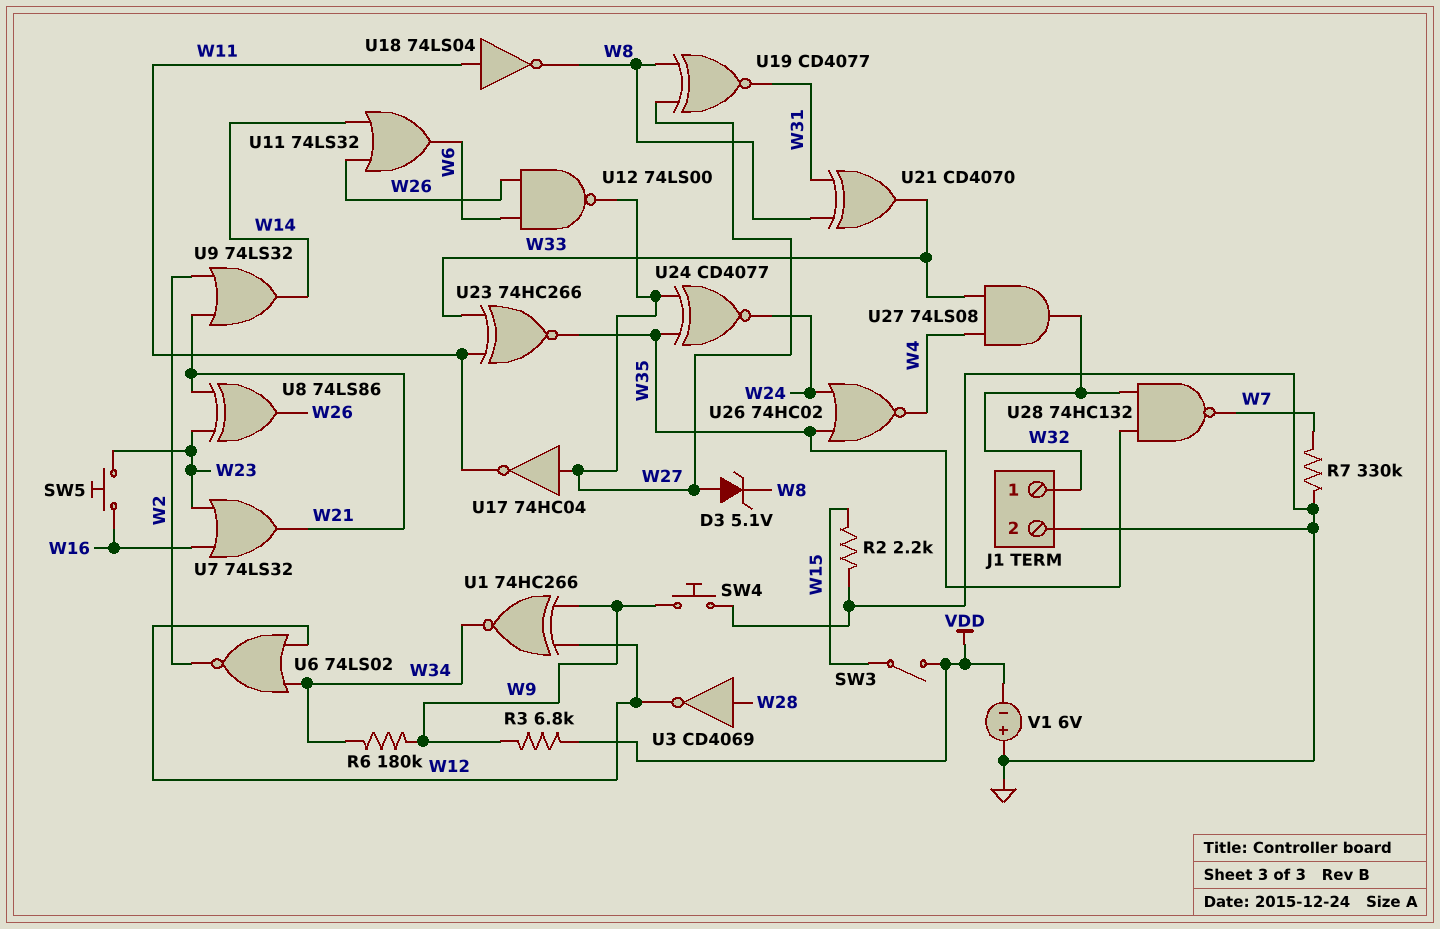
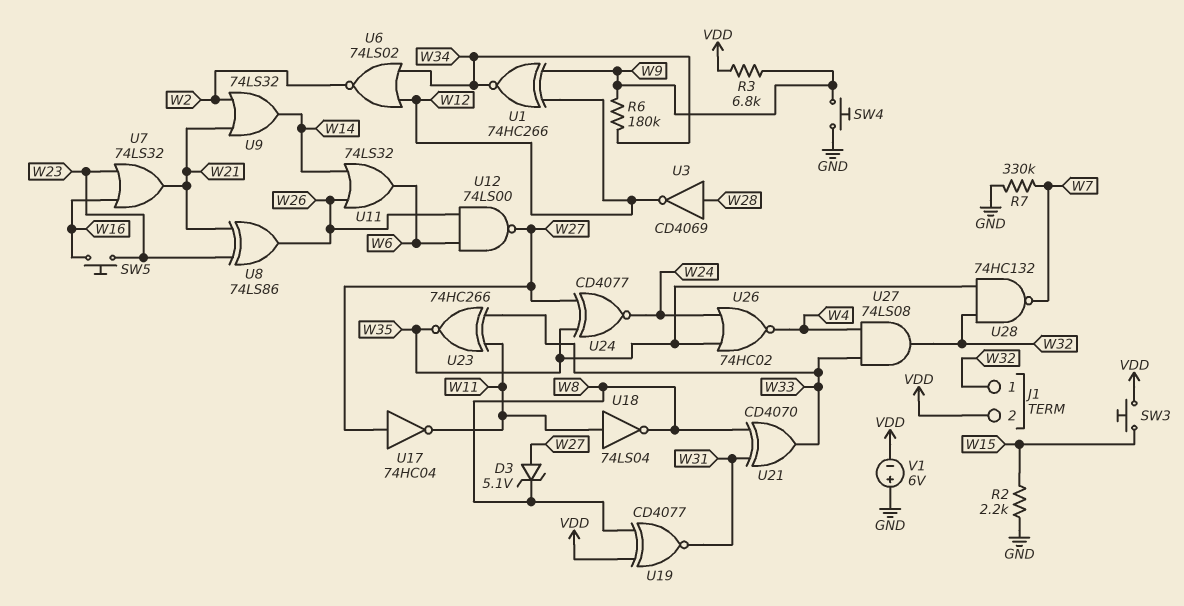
J1 pin 2: GND -> VDD
SW3: switch (VDD, W15) -> button (VDD, W15)
U19: XNOR CD4077 (in W8, in W27, out W31) -> XNOR CD4077 (in VDD, in W8, out W31)

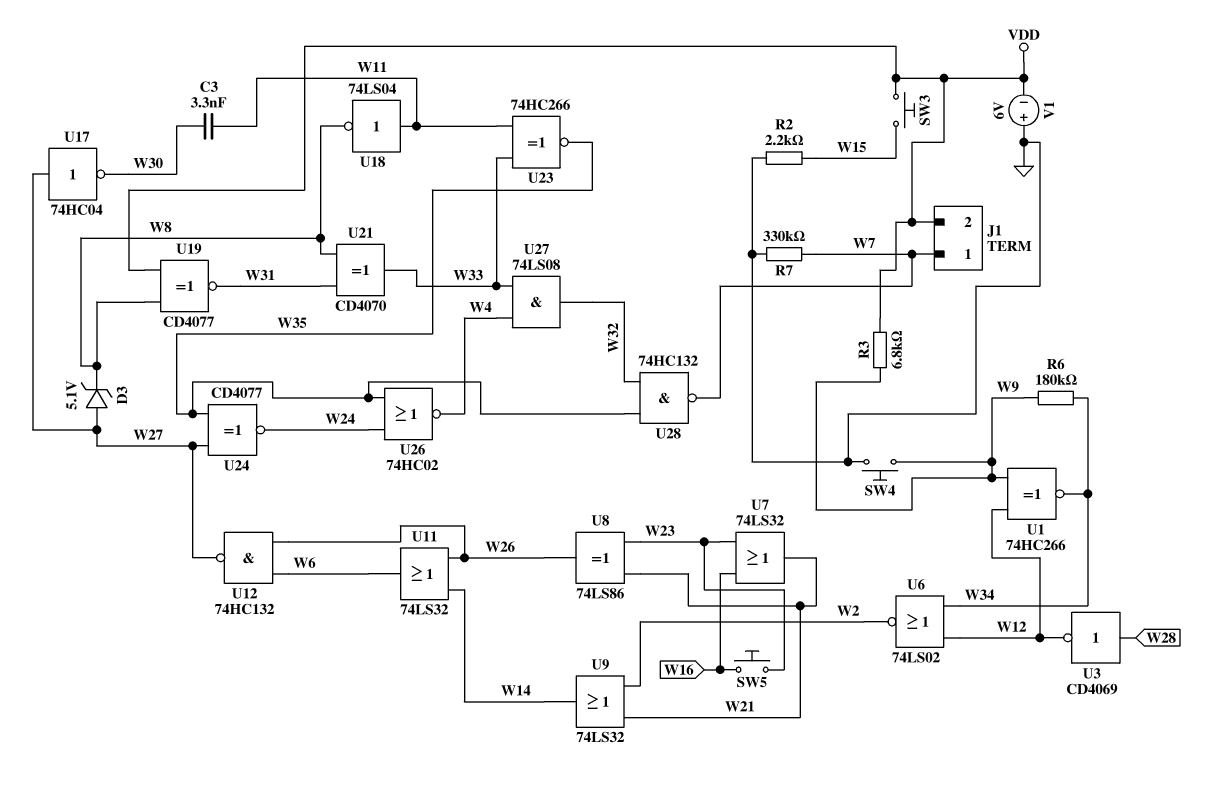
C3: none -> 3.3nF (W11, W30)
J1 pin 1: W32 -> W7
U12: NAND 74LS00 (in W6, in W26, out W27) -> NAND 74HC132 (in W6, in W26, out W27)
U17: NOT 74HC04 (in W27, out W11) -> NOT 74HC04 (in W27, out W30)

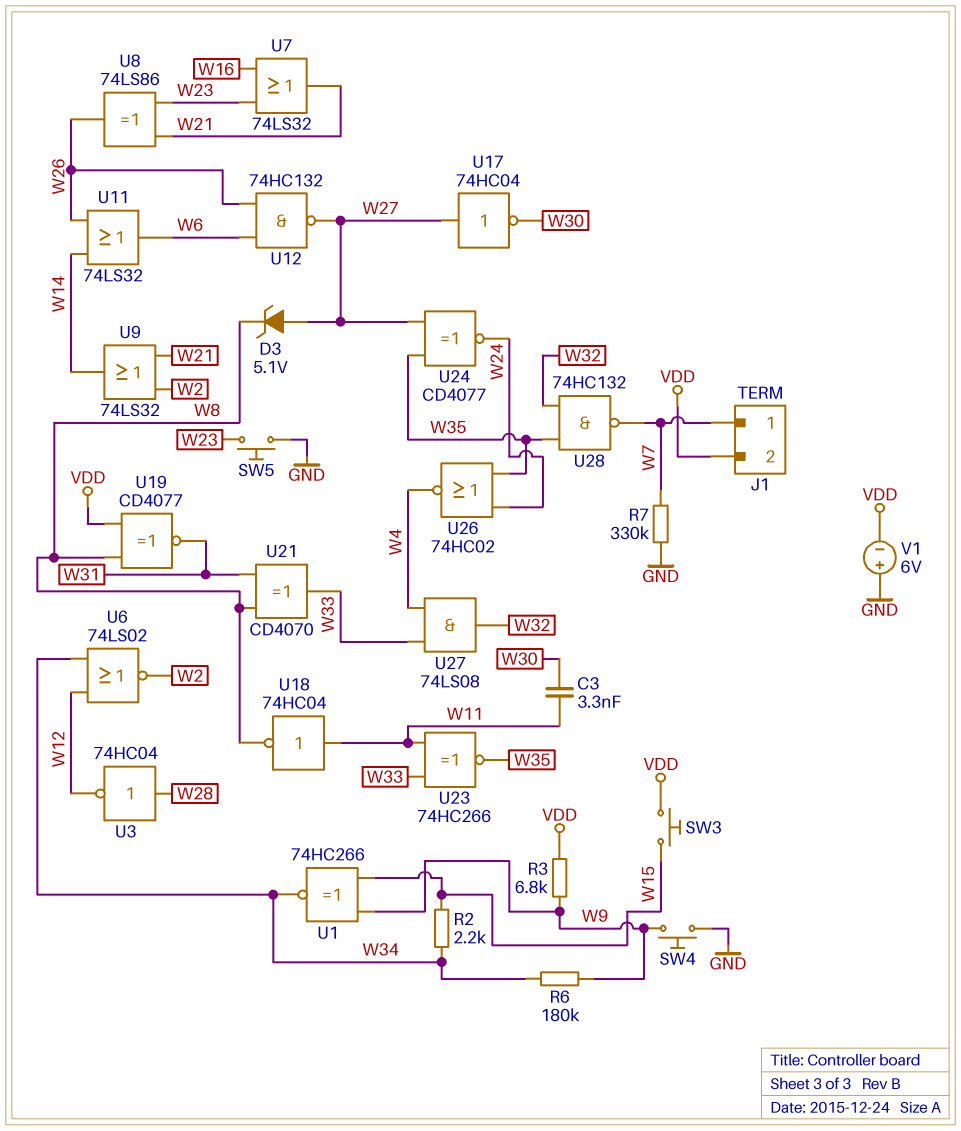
R2: 2.2k (GND, W15) -> 2.2k (W15, W34)
SW5: button (W16, W23) -> button (GND, W23)
U1: XNOR 74HC266 (in W9, in W12, out W34) -> XNOR 74HC266 (in W9, in W15, out W34)
U3: NOT CD4069 (in W28, out W12) -> NOT 74HC04 (in W28, out W12)
U18: NOT 74LS04 (in W11, out W8) -> NOT 74HC04 (in W11, out W8)

